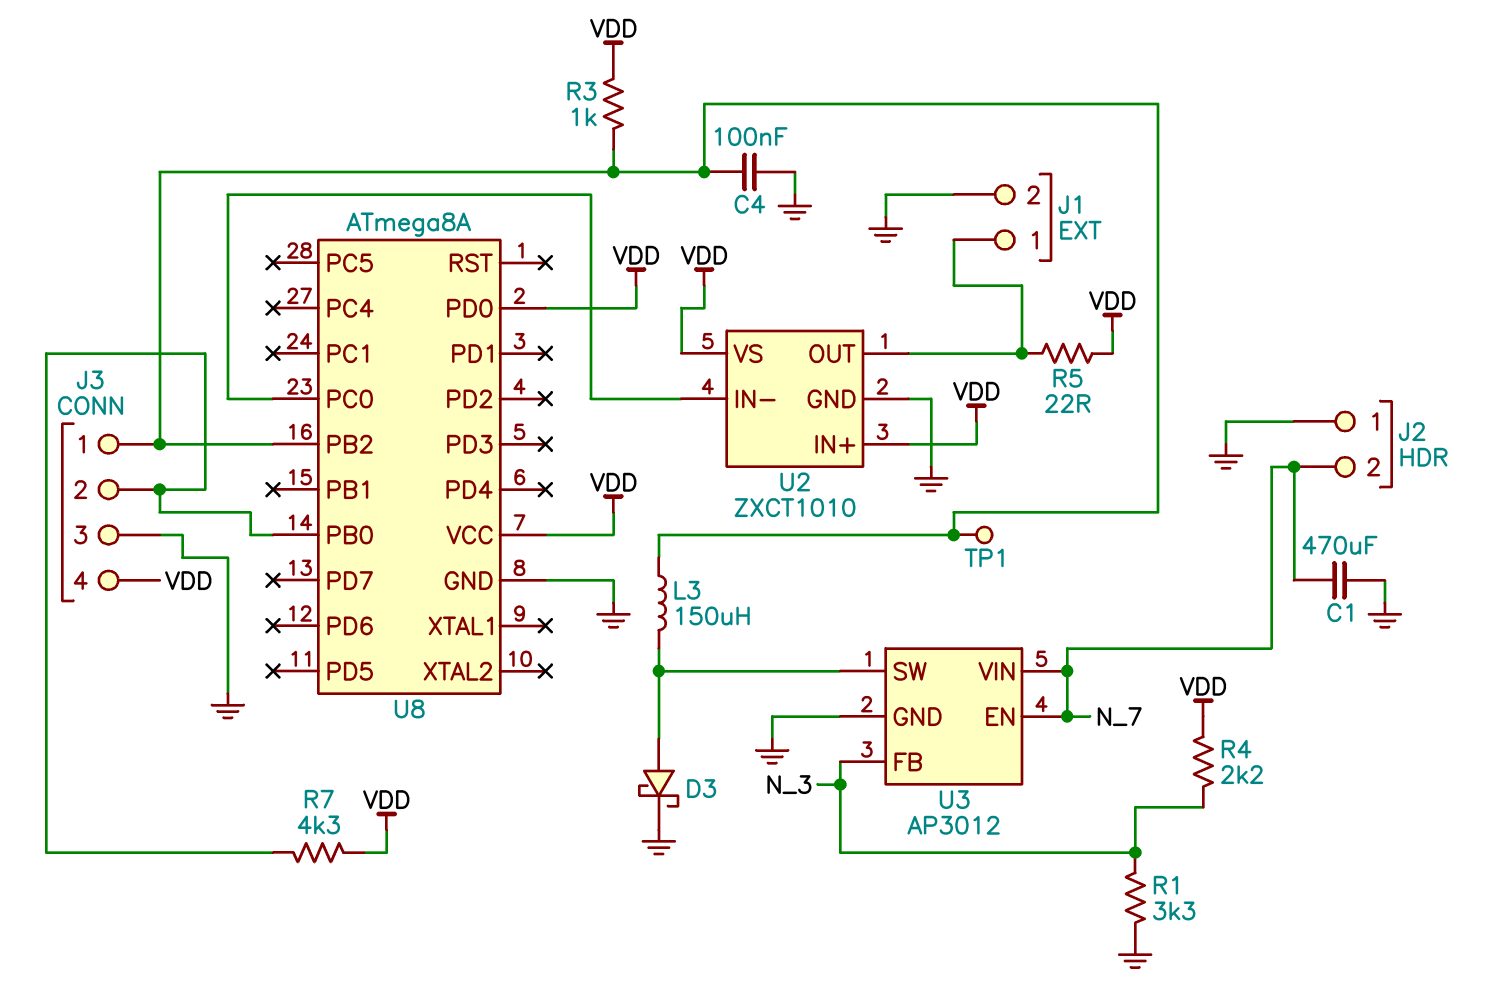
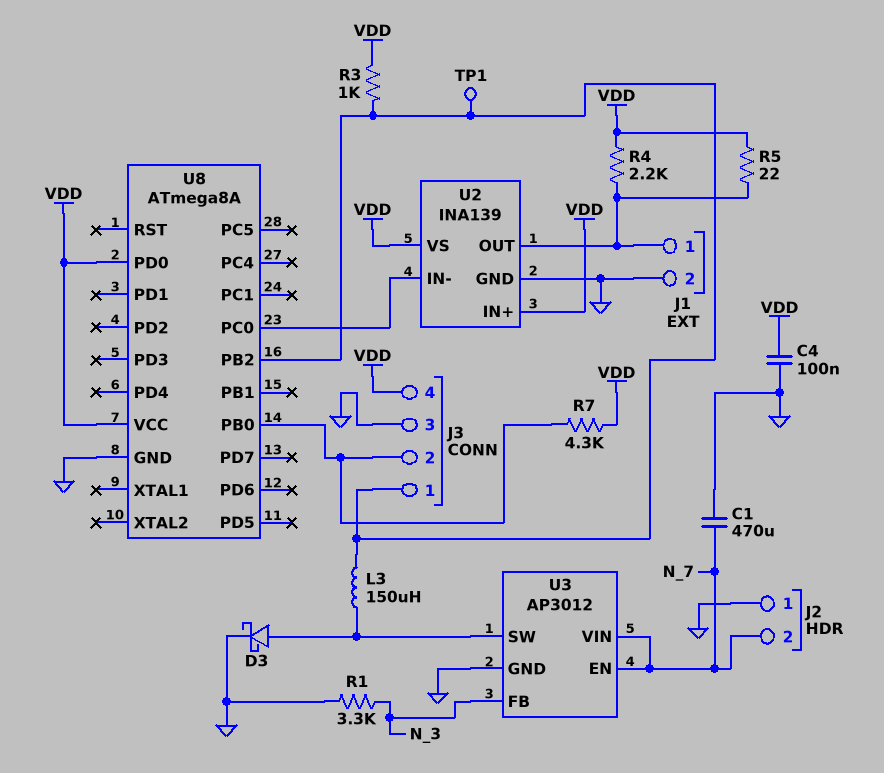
C4: 100nF (GND, J3/1) -> 100nF (GND, VDD)
R4: 2.2k (N_3, VDD) -> 2.2k (J1/1, VDD)
U2: ZXCT1010 -> INA139

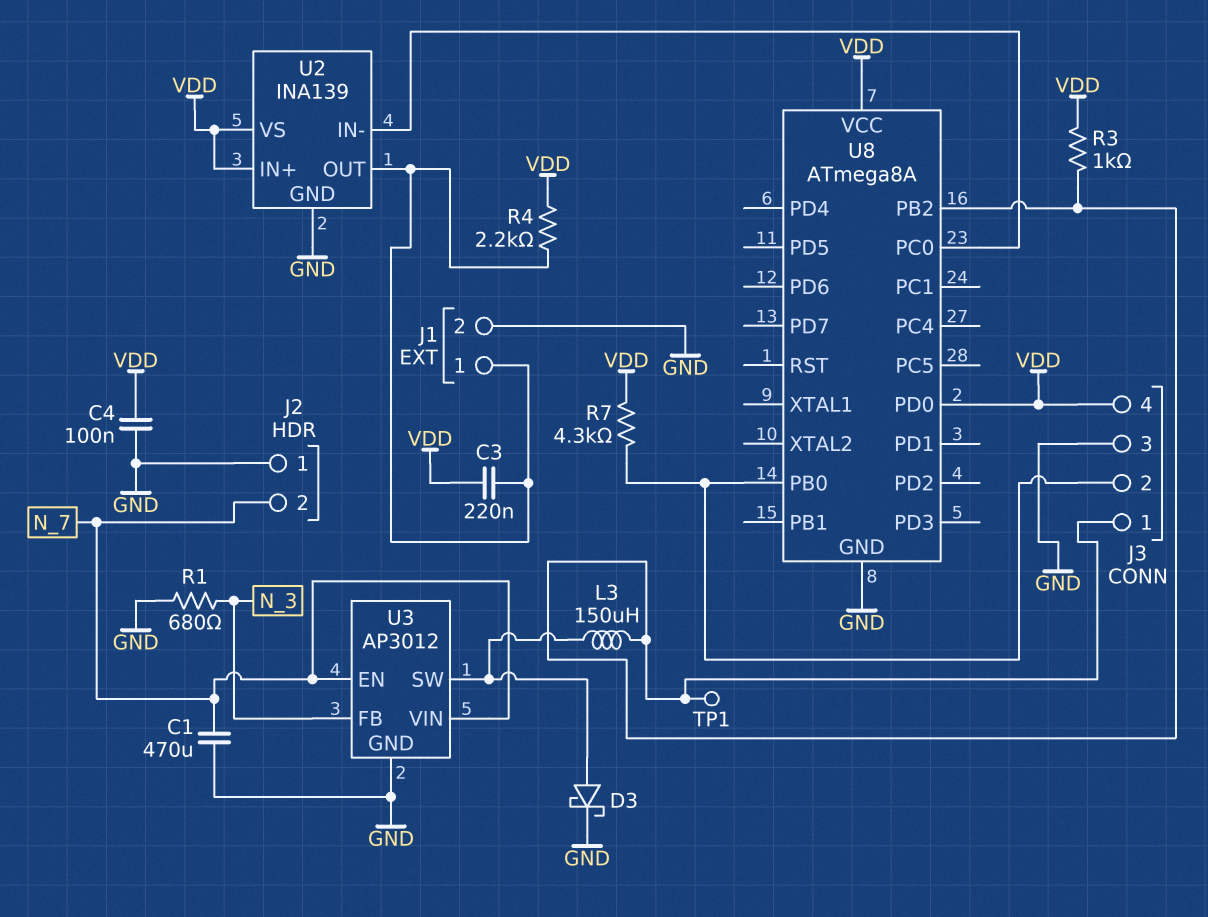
C3: none -> 220nF (J1/1, VDD)
R1: 3.3k (GND, N_3) -> 680 (GND, N_3)
R5: 22 (J1/1, VDD) -> none

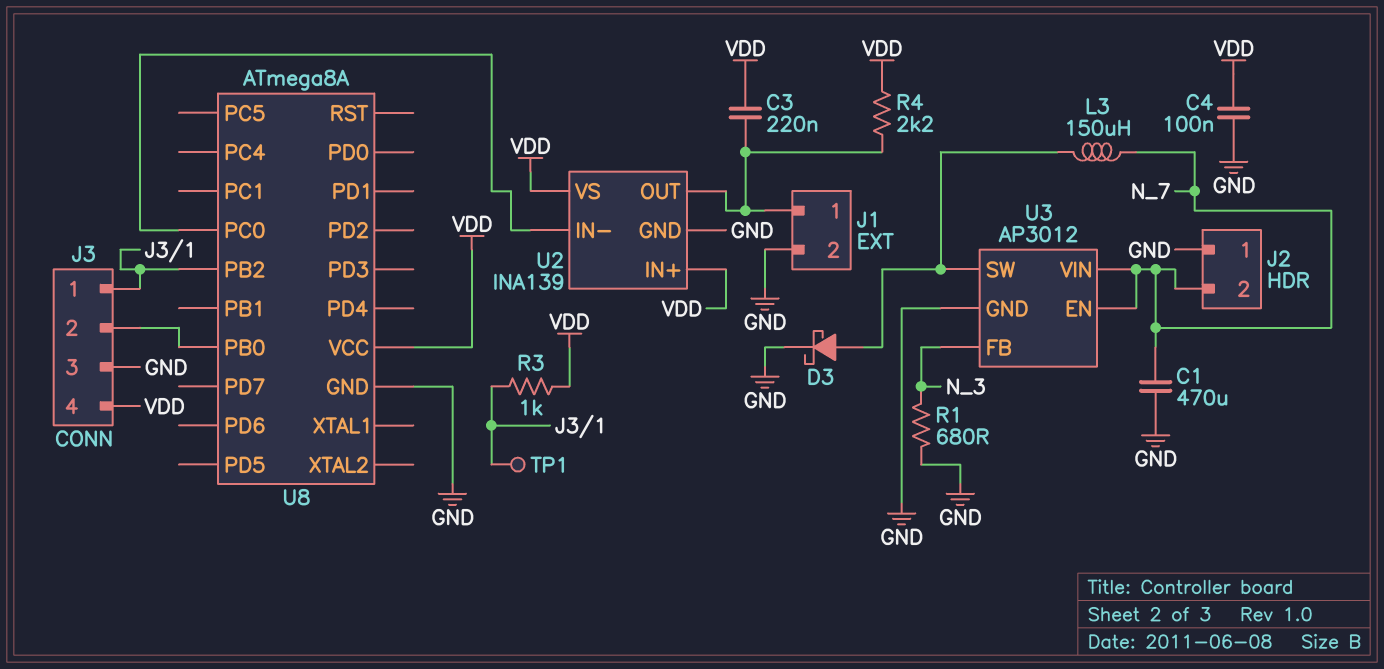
L3: 150uH (J3/1, U3/SW) -> 150uH (N_7, U3/SW)
R7: 4.3k (J3/2, VDD) -> none
U8 pin PD0: VDD -> none

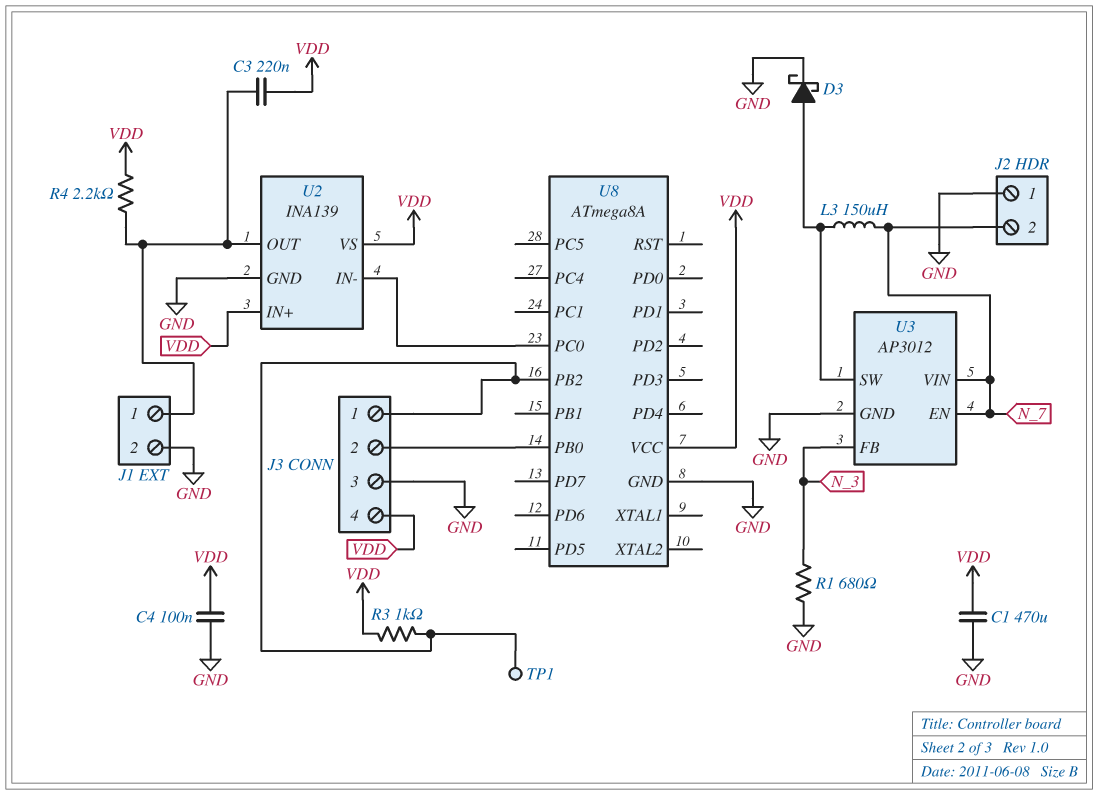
C1: 470uF (GND, N_7) -> 470uF (GND, VDD)

